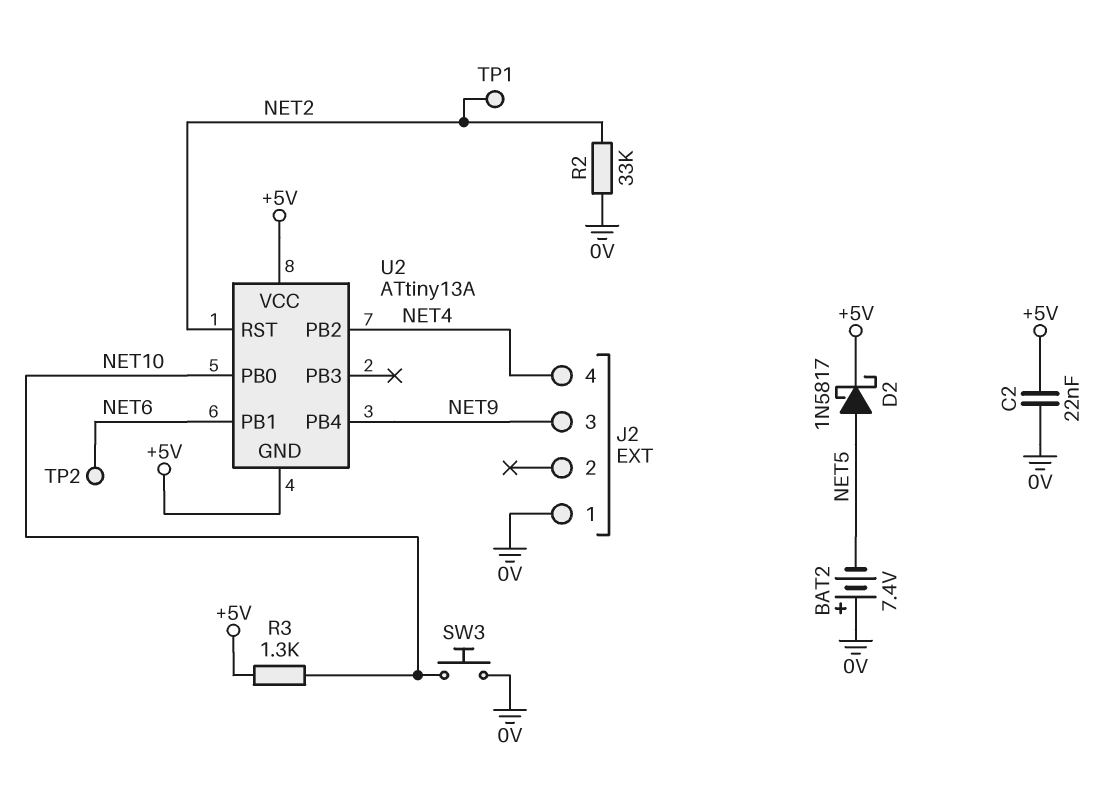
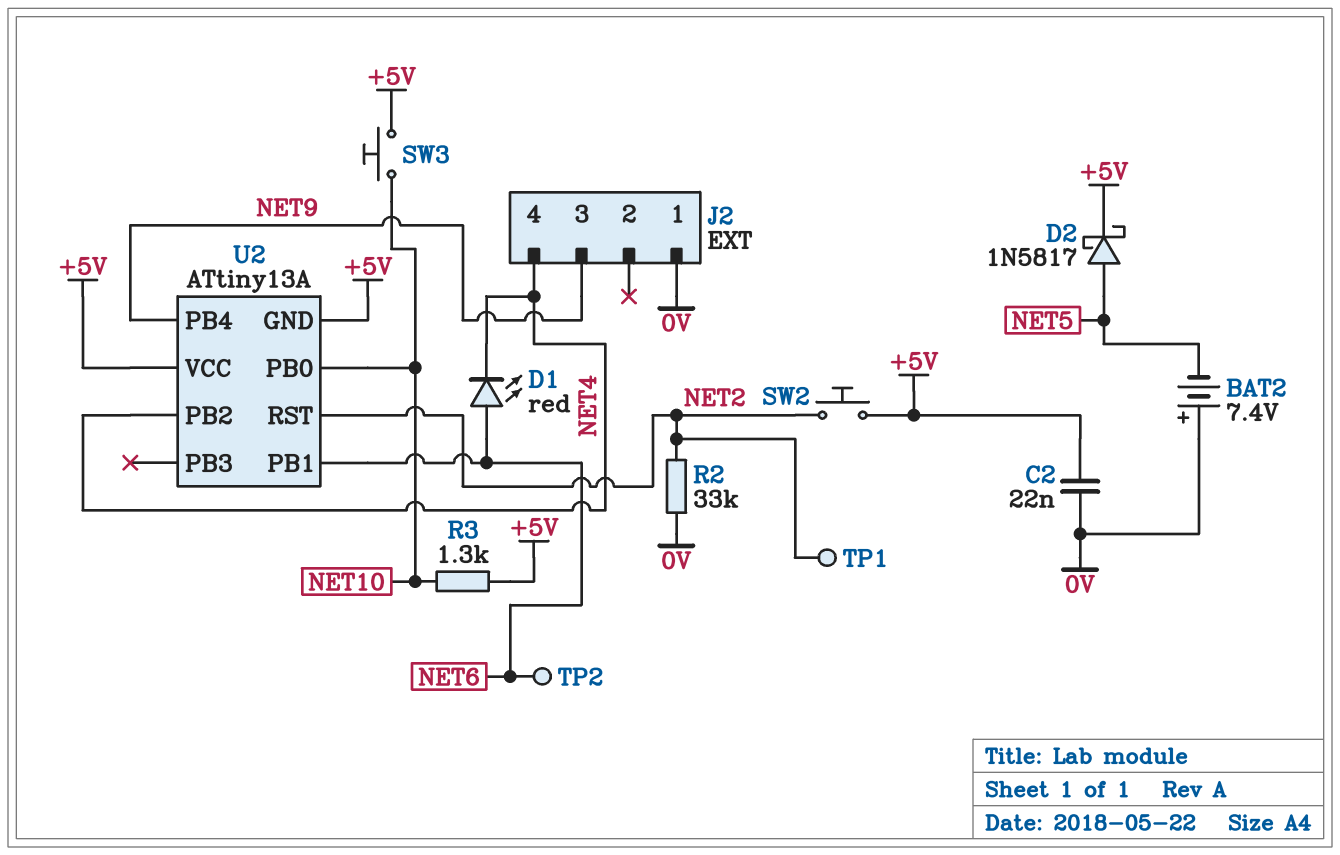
D1: none -> LED red (A NET6, K NET4)
SW2: none -> button (+5V, NET2)
SW3: button (0V, NET10) -> button (+5V, NET10)

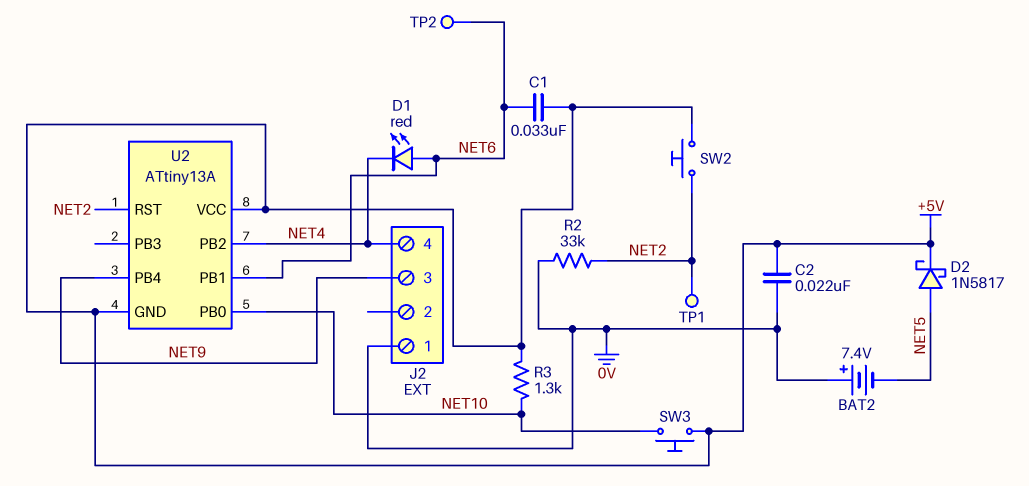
C1: none -> 33nF (+5V, NET6)

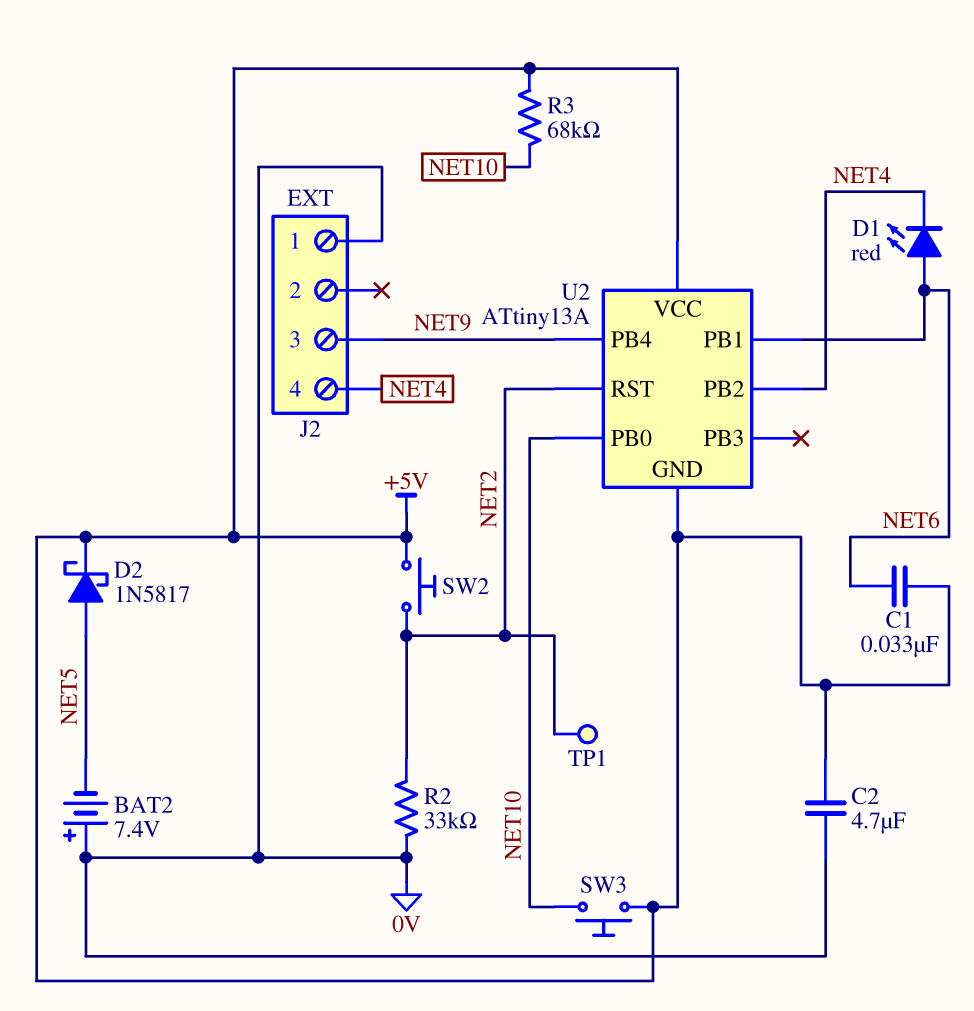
C2: 22nF (+5V, 0V) -> 4.7uF (+5V, 0V)
R3: 1.3k (+5V, NET10) -> 68k (+5V, NET10)
TP2: test point (NET6) -> none

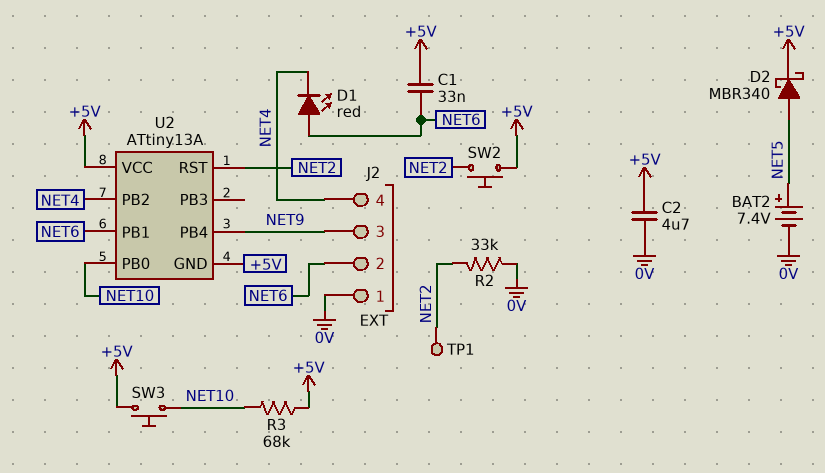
BAT2: 7.4V (plus 0V, minus NET5) -> 7.4V (plus NET5, minus 0V)
D2: schottky 1N5817 (A NET5, K +5V) -> schottky MBR340 (A NET5, K +5V)
J2 pin 2: none -> NET6

